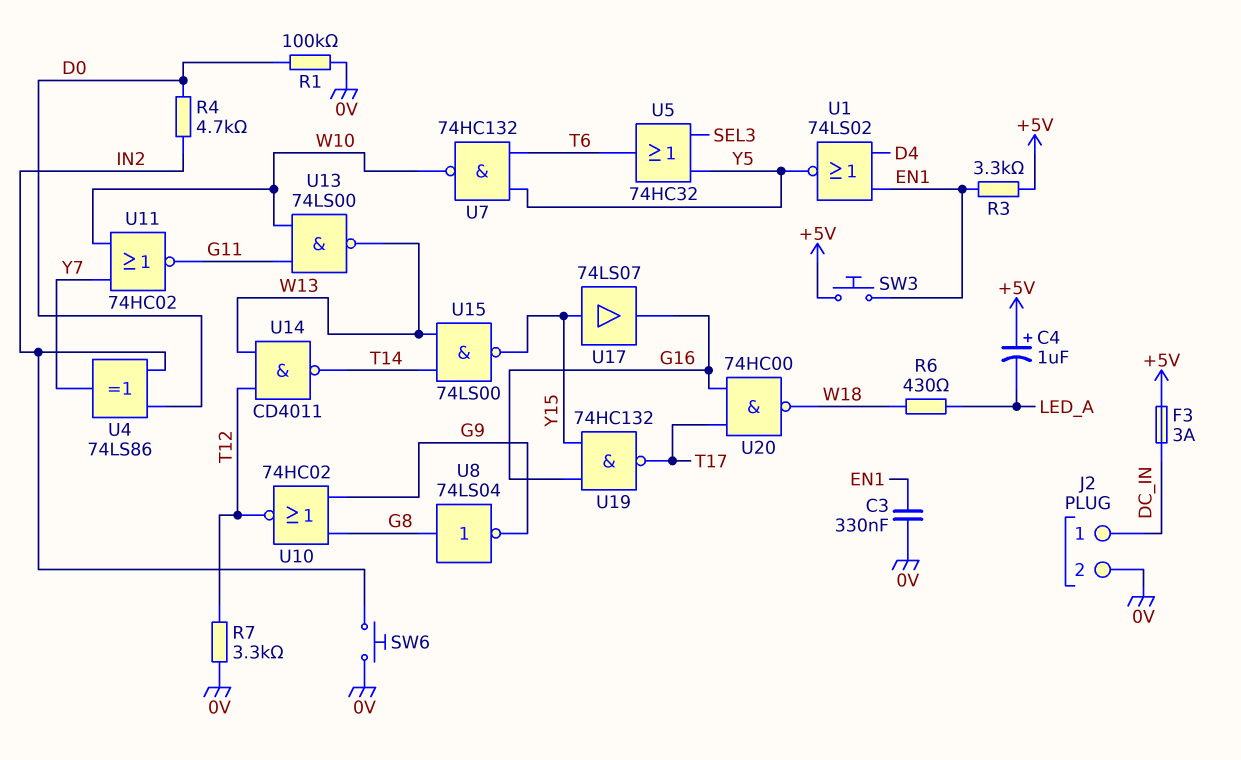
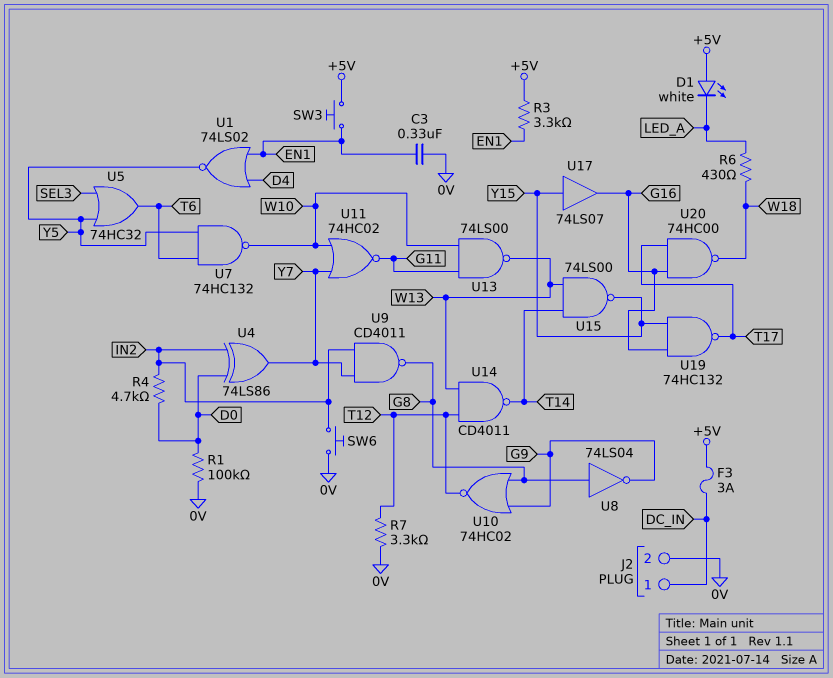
C4: 1uF (plus +5V, minus LED_A) -> none
D1: none -> LED white (A +5V, K LED_A)
U9: none -> NAND CD4011 (in IN2, in Y7, out G8)

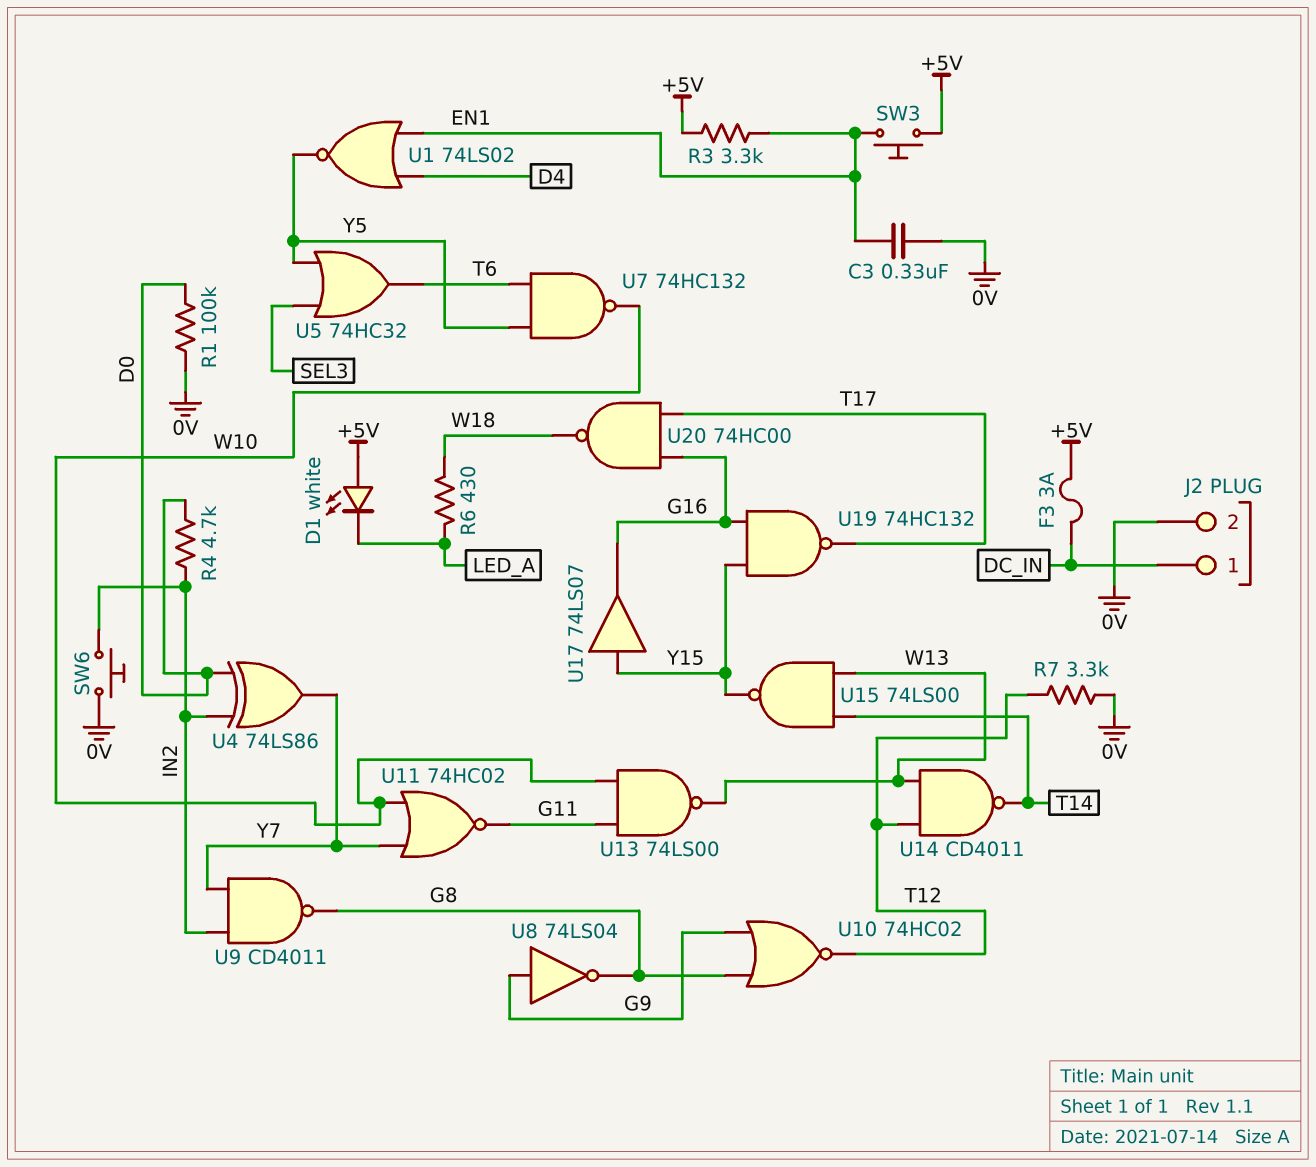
U8: NOT 74LS04 (in G8, out G9) -> NOT 74LS04 (in G9, out G8)

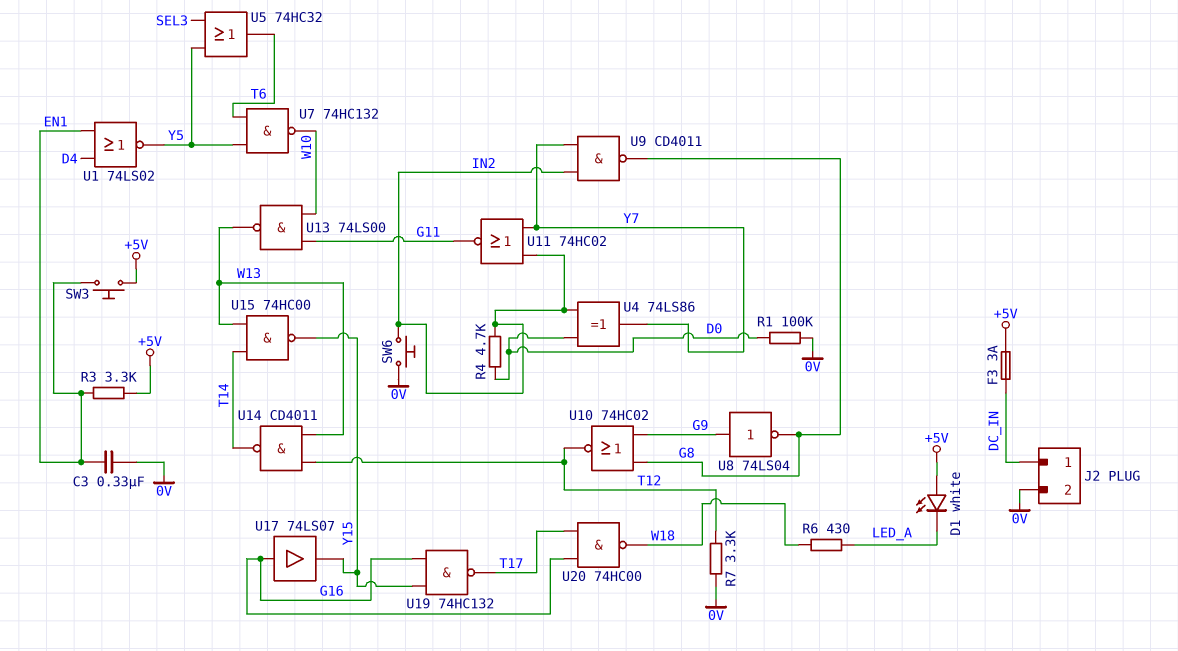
U11: NOR 74HC02 (in W10, in Y7, out G11) -> NOR 74HC02 (in IN2, in Y7, out G11)
U15: NAND 74LS00 (in T14, in W13, out Y15) -> NAND 74HC00 (in T14, in W13, out Y15)
U17: buffer 74LS07 (in Y15, out G16) -> buffer 74LS07 (in G16, out Y15)

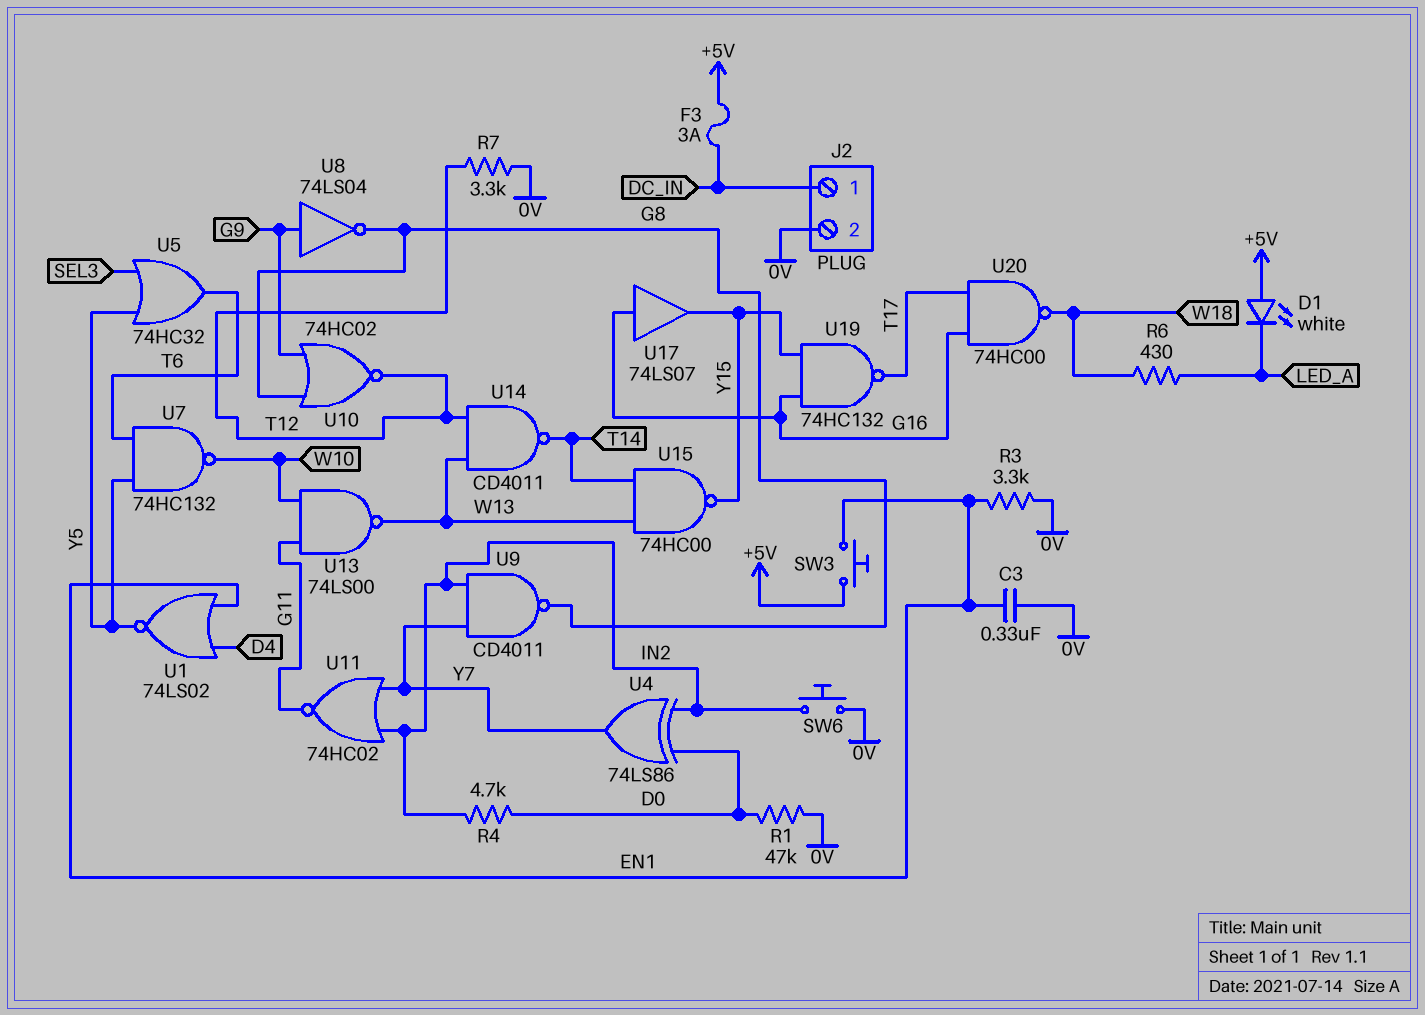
R1: 100k (0V, D0) -> 47k (0V, D0)
R3: 3.3k (+5V, EN1) -> 3.3k (0V, EN1)

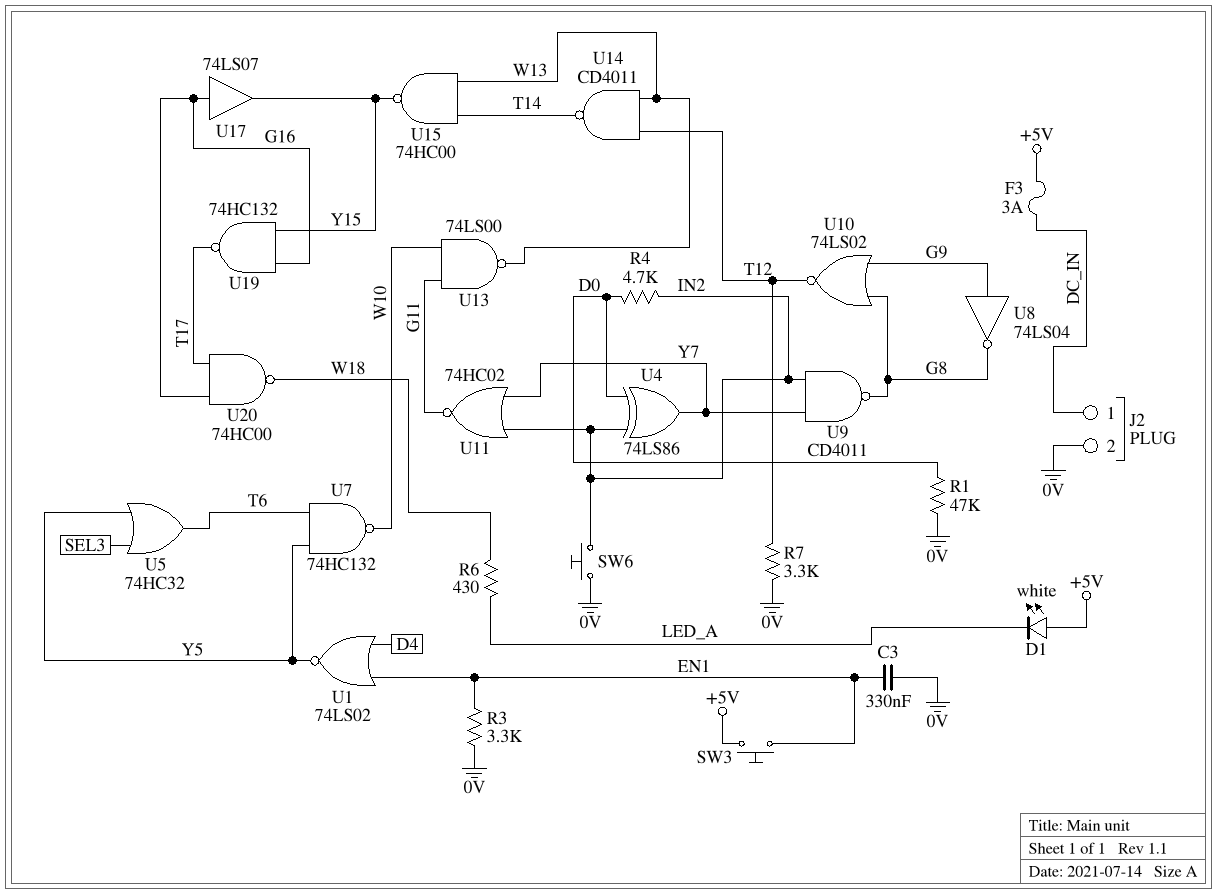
U10: NOR 74HC02 (in G8, in G9, out T12) -> NOR 74LS02 (in G8, in G9, out T12)

